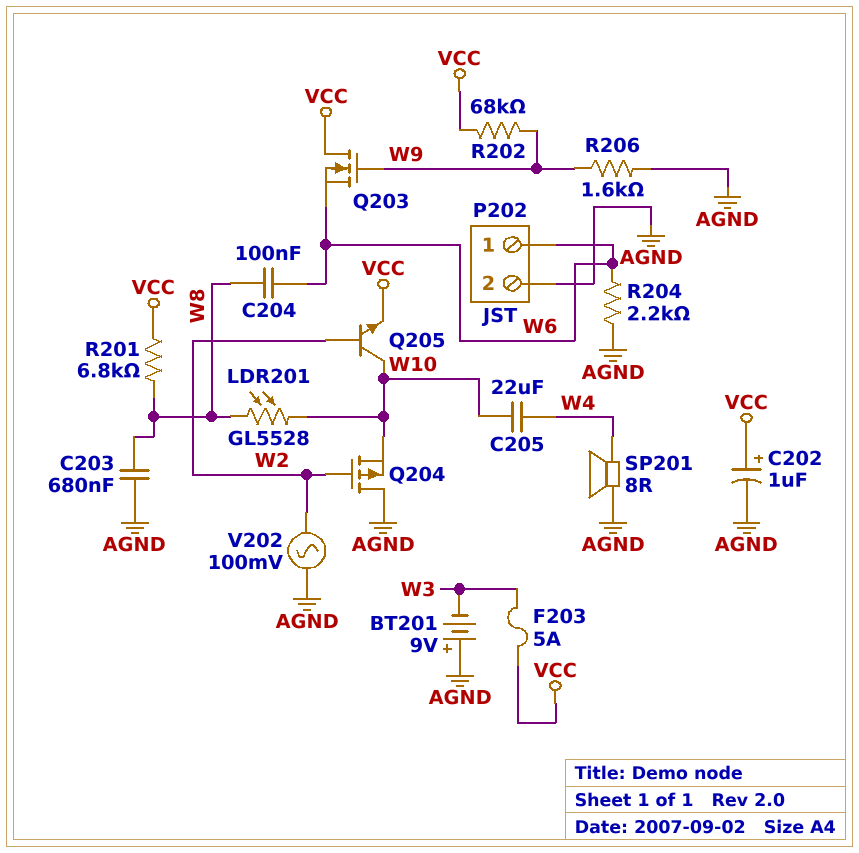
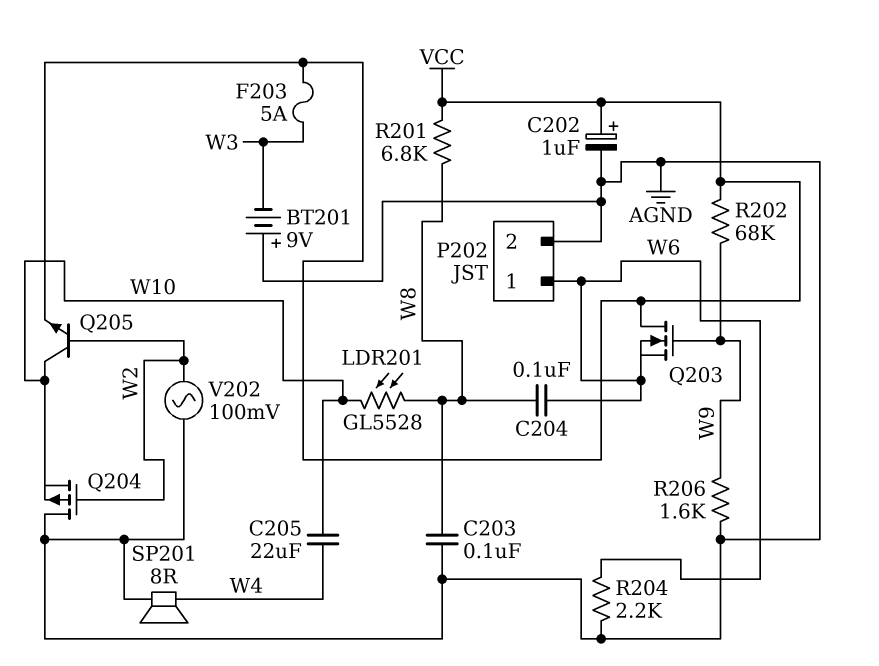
C203: 680nF (AGND, W8) -> 100nF (AGND, W8)

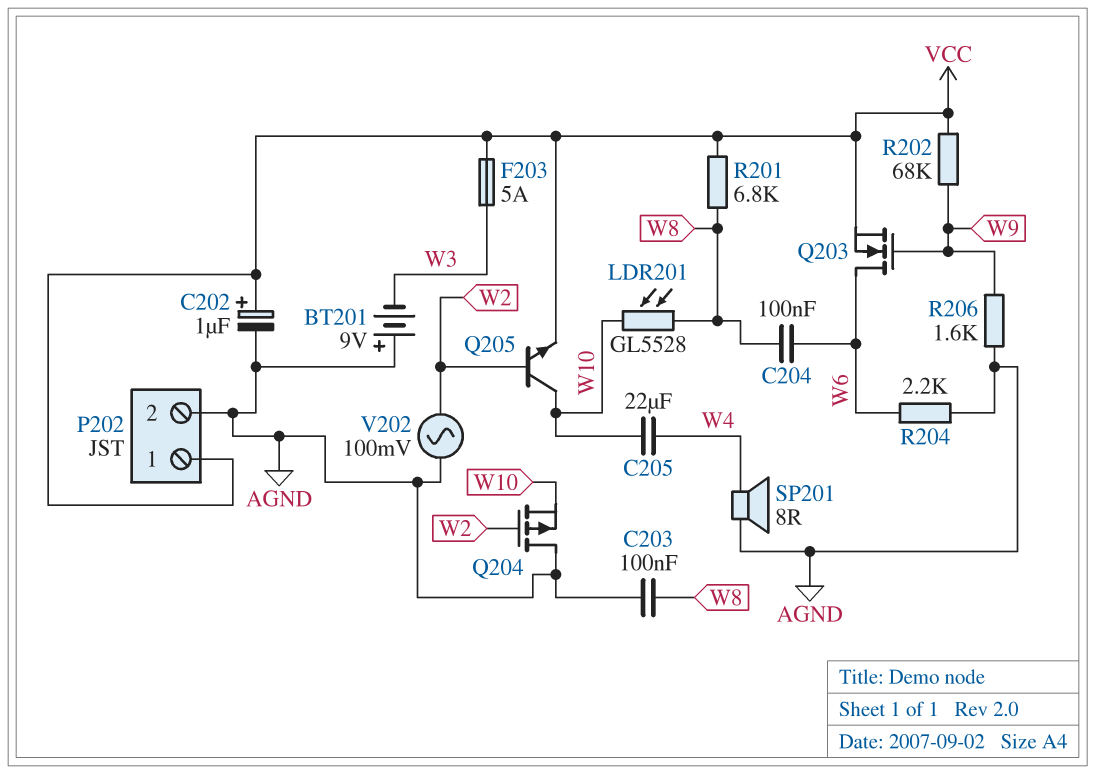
P202 pin 1: W6 -> VCC
Q203: NMOS (G W9, D VCC, S W6) -> NMOS (G W9, D W6, S VCC)

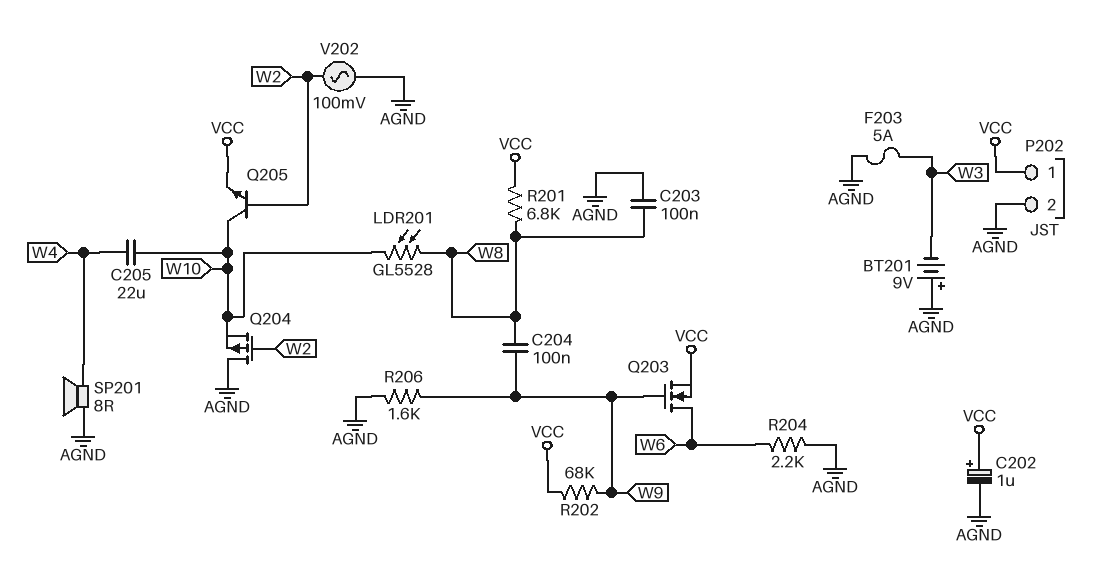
C204: 100nF (W6, W8) -> 100nF (W8, W9)
F203: 5A (VCC, W3) -> 5A (AGND, W3)

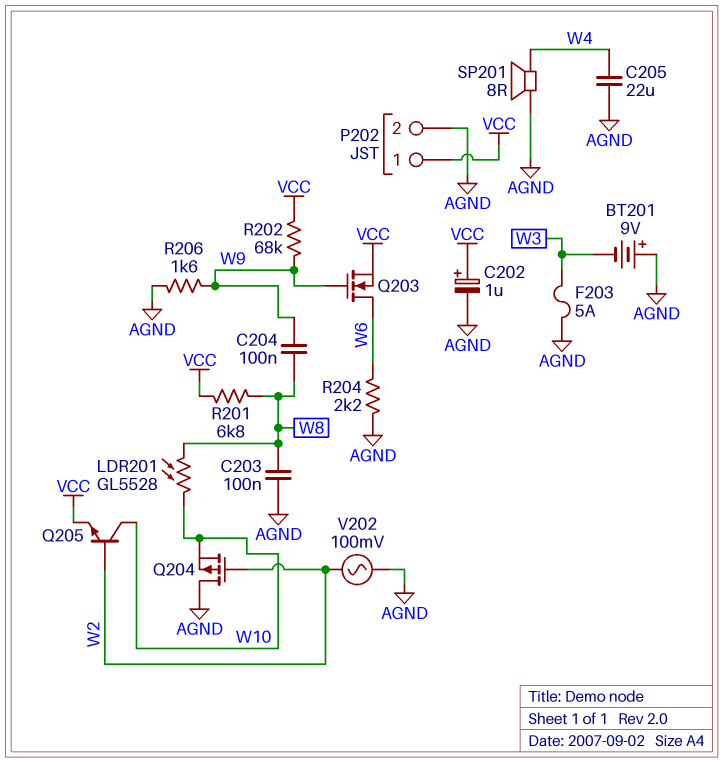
C205: 22uF (W4, W10) -> 22uF (AGND, W4)

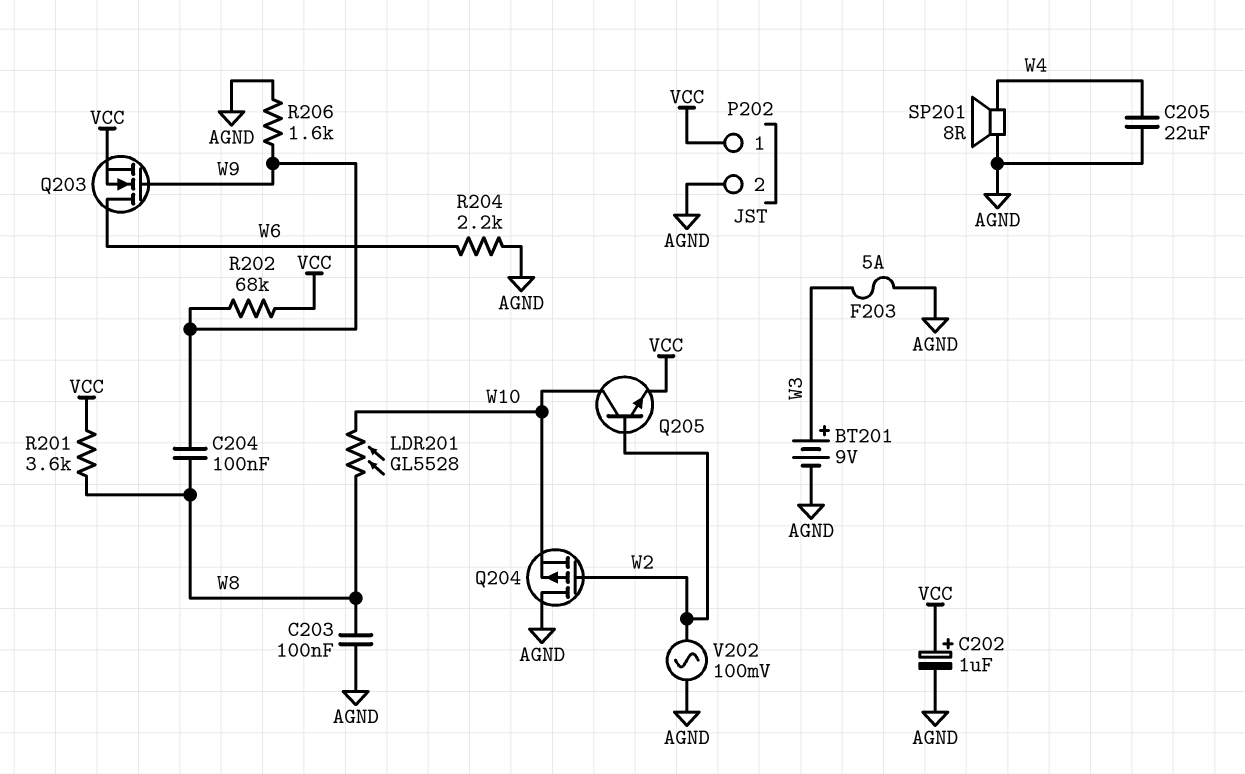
BT201: 9V (plus AGND, minus W3) -> 9V (plus W3, minus AGND)
R201: 6.8k (VCC, W8) -> 3.6k (VCC, W8)

